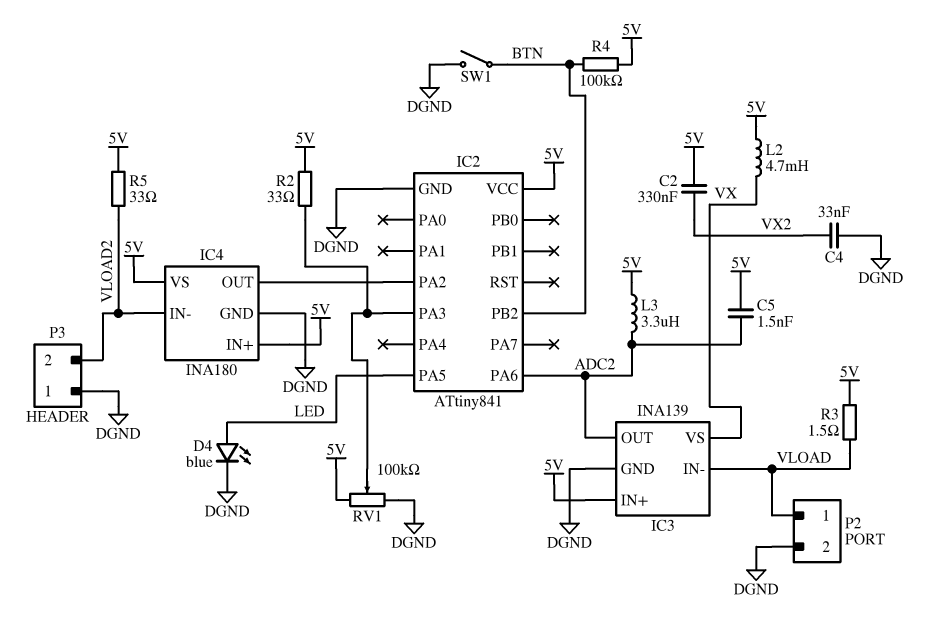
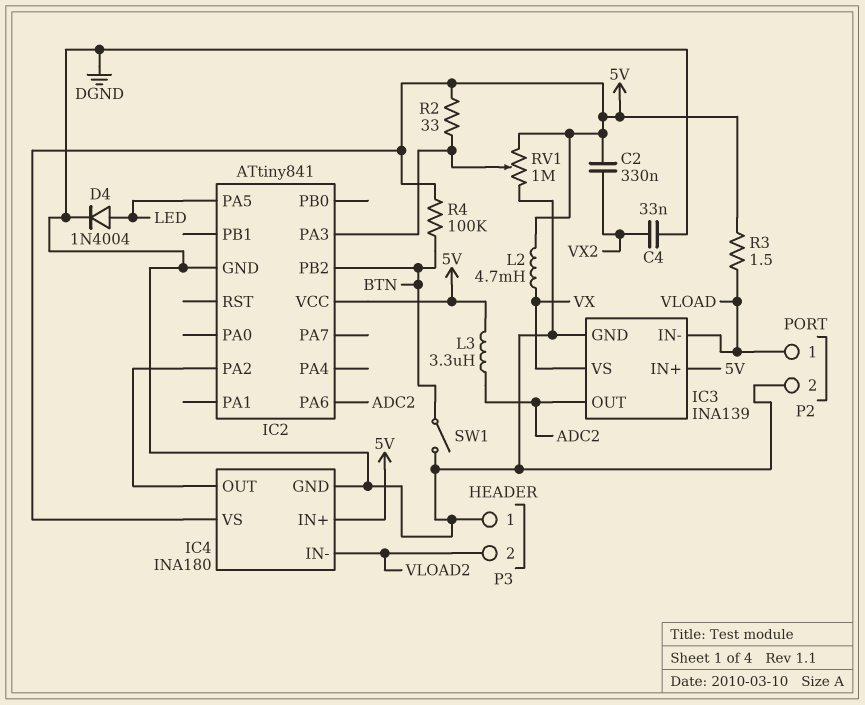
C5: 1.5nF (5V, ADC2) -> none
D4: LED blue (A LED, K DGND) -> diode 1N4004 (A LED, K DGND)
R5: 33 (5V, VLOAD2) -> none
RV1: 100k (5V, DGND, wiper IC2/PA3) -> 1M (5V, DGND, wiper IC2/PA3)

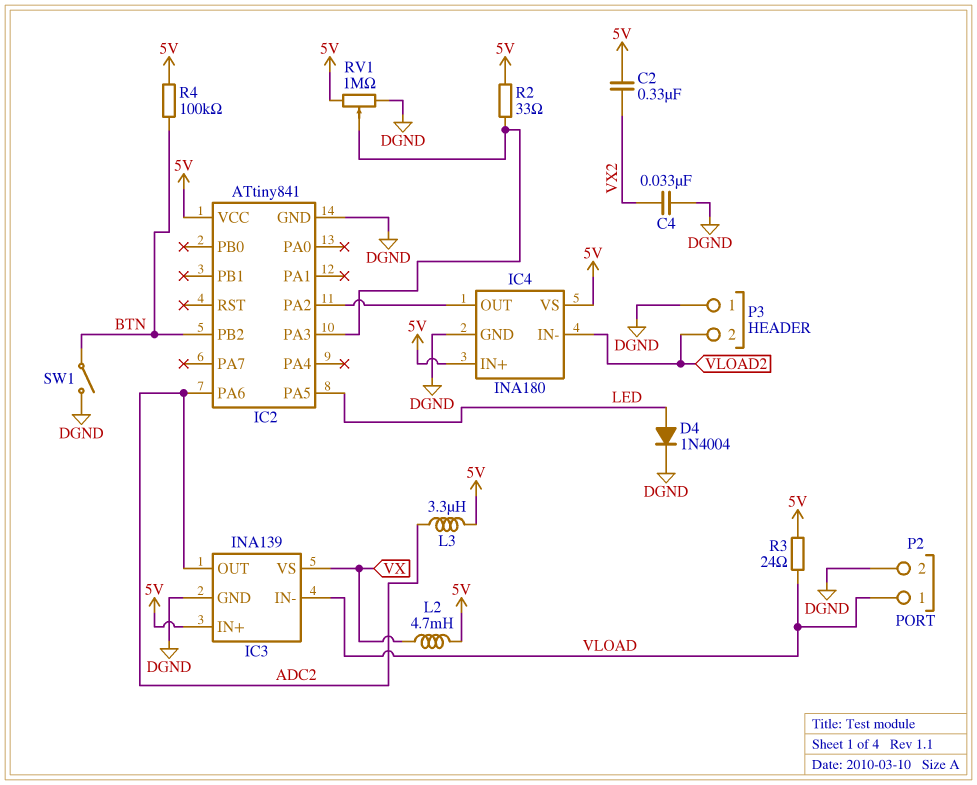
R3: 1.5 (5V, VLOAD) -> 24 (5V, VLOAD)

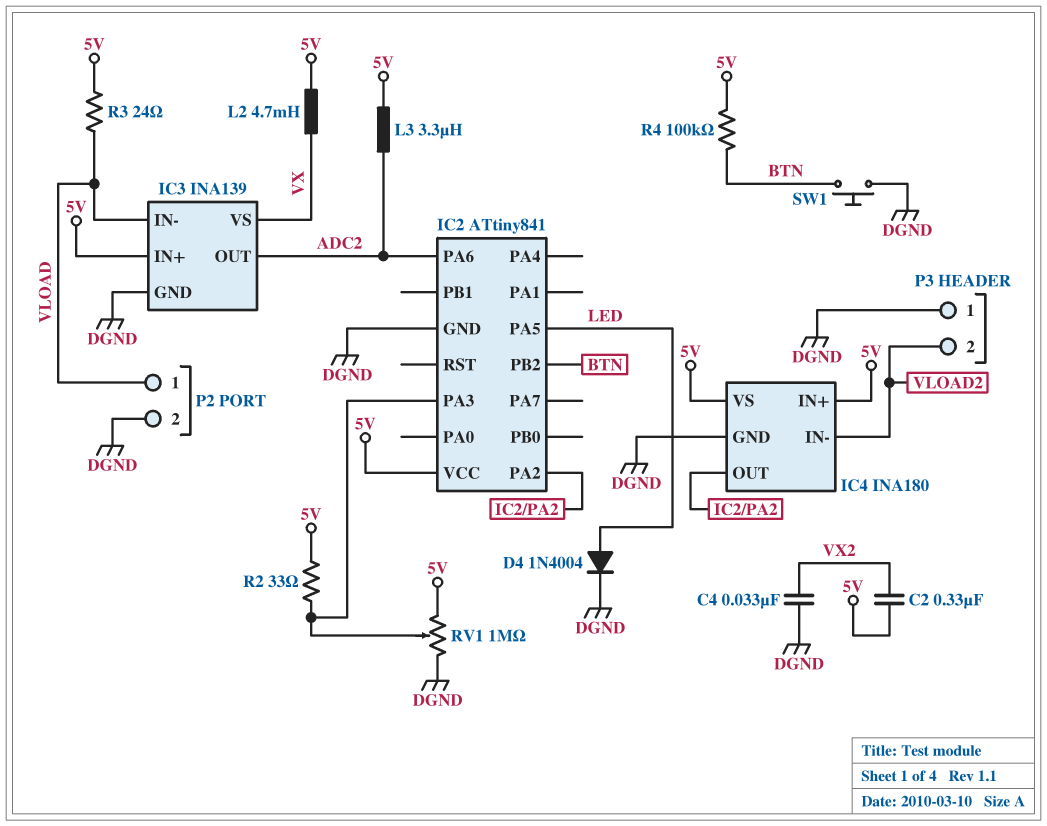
SW1: switch (BTN, DGND) -> button (BTN, DGND)

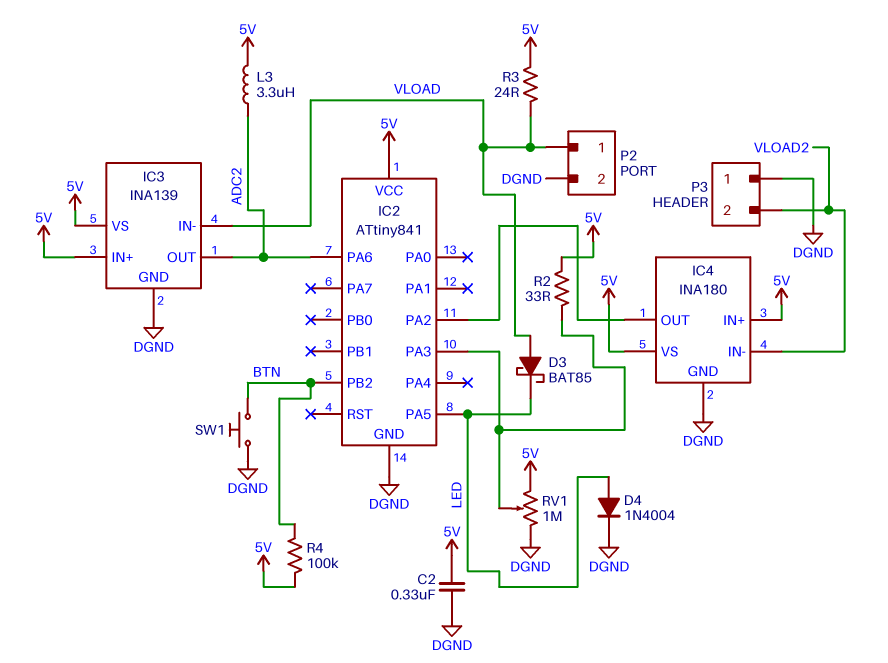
C2: 330nF (5V, VX2) -> 330nF (5V, DGND)
C4: 33nF (DGND, VX2) -> none
D3: none -> schottky BAT85 (A VLOAD, K LED)
IC3 pin VS: VX -> 5V
L2: 4.7mH (5V, VX) -> none

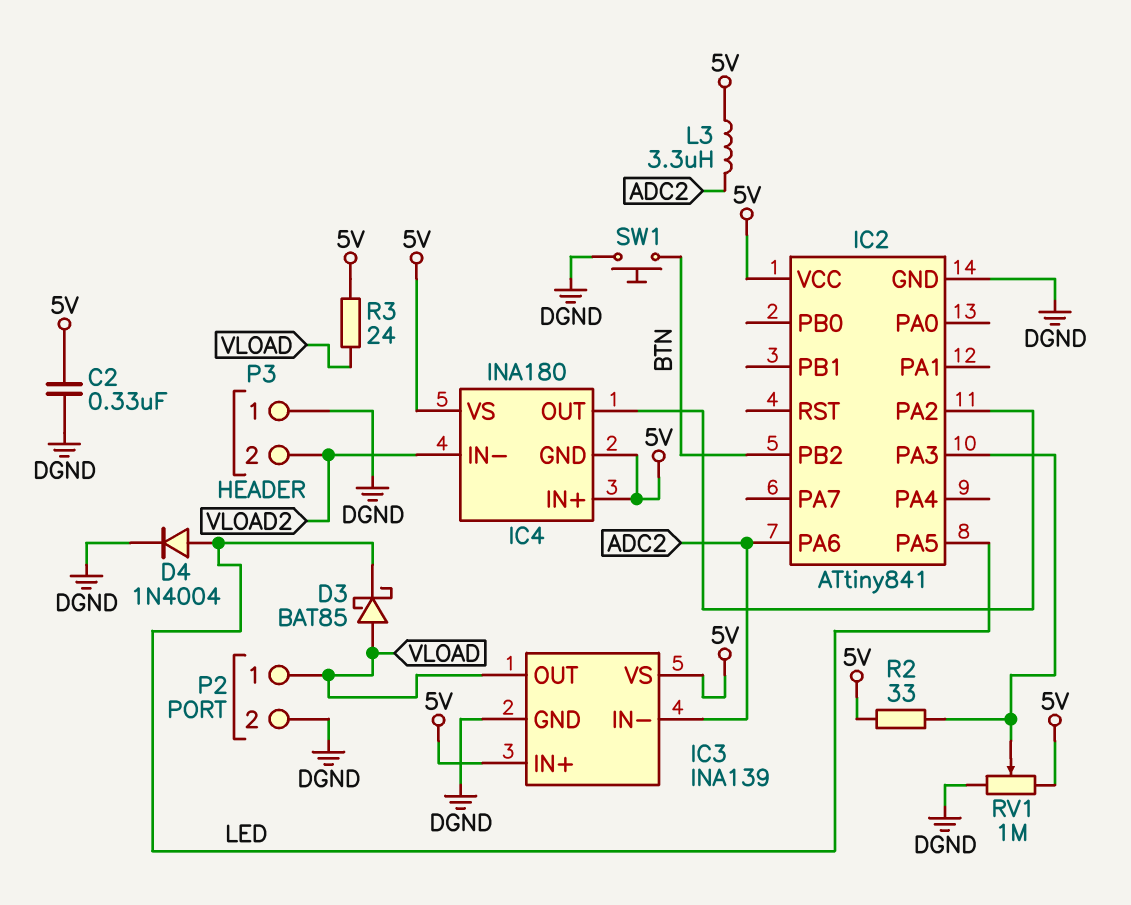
IC3 pin IN-: VLOAD -> ADC2
IC3 pin OUT: ADC2 -> VLOAD
IC4 pin GND: DGND -> 5V
R4: 100k (5V, BTN) -> none

